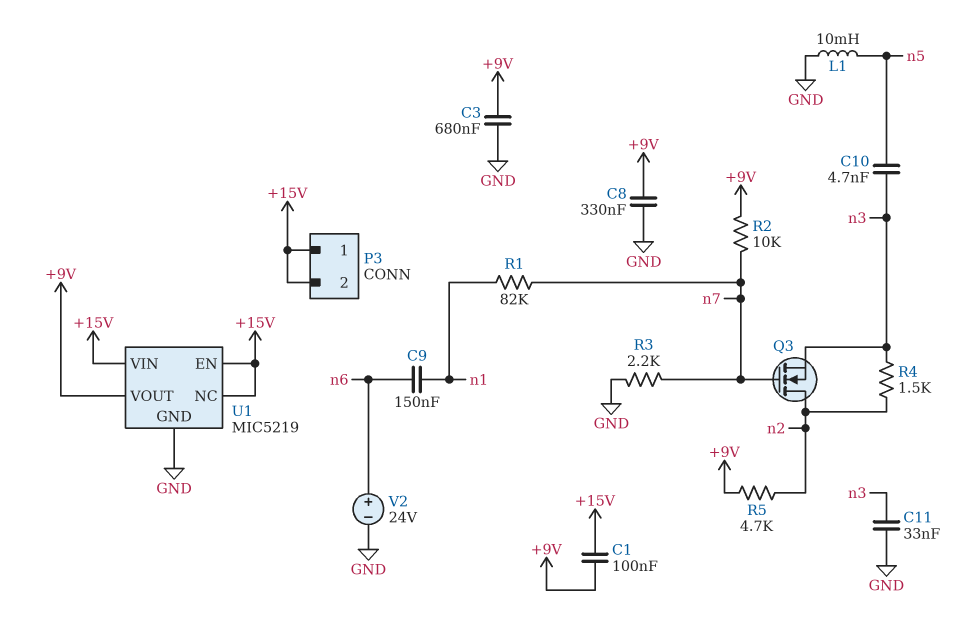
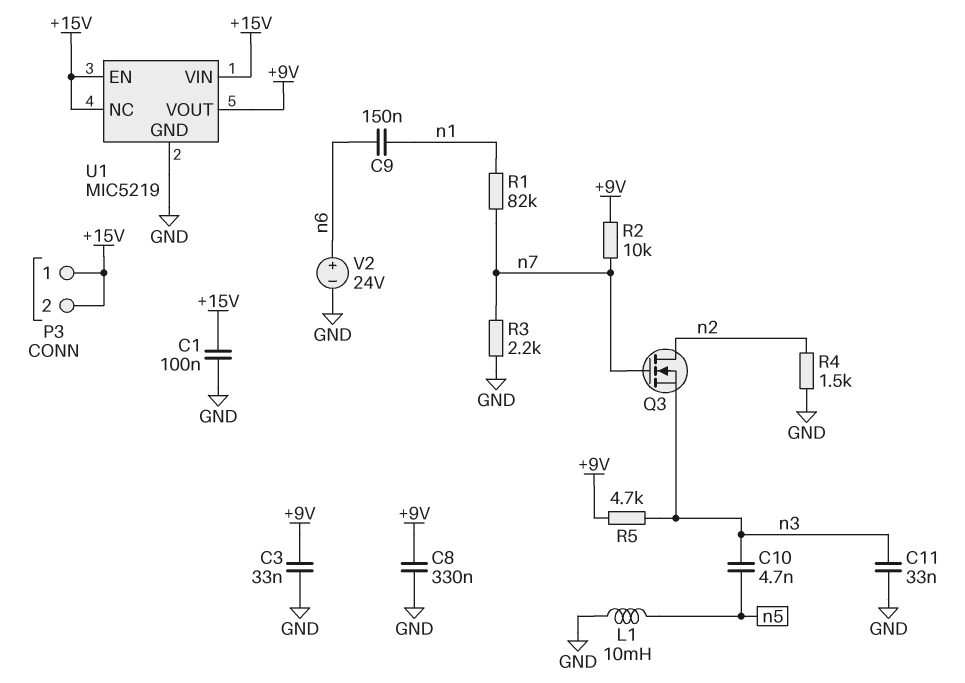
C1: 100nF (+9V, +15V) -> 100nF (+15V, GND)
C3: 680nF (+9V, GND) -> 33nF (+9V, GND)
R4: 1.5k (n2, n3) -> 1.5k (GND, n2)
R5: 4.7k (+9V, n2) -> 4.7k (+9V, n3)

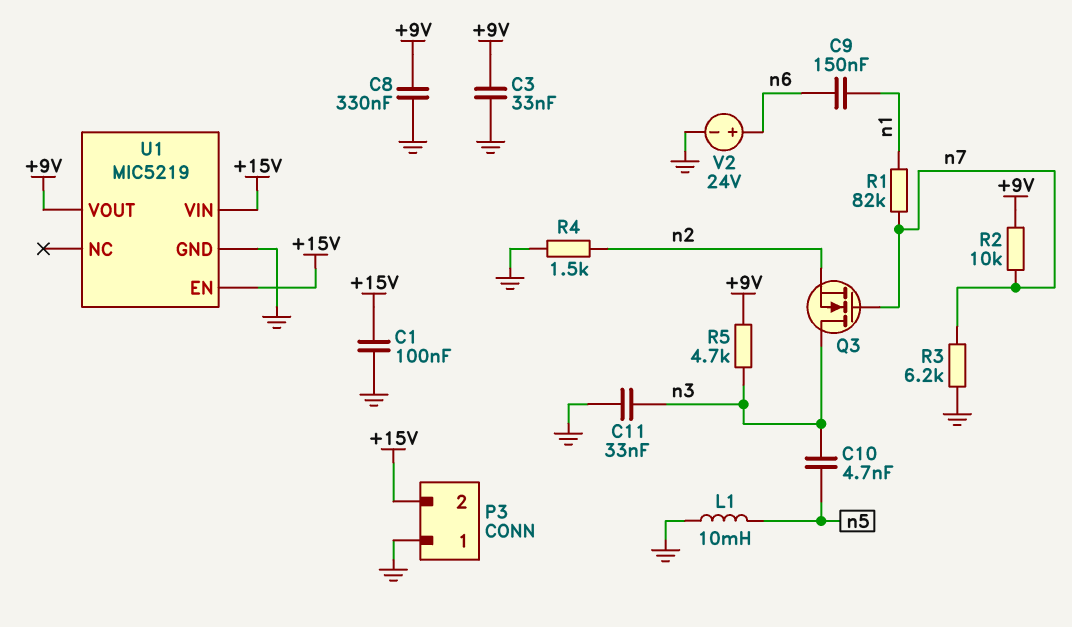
P3 pin 1: +15V -> GND
Q3: NMOS (G n7, D n2, S n3) -> NMOS (G n7, D n3, S n2)
R3: 2.2k (GND, n7) -> 6.2k (GND, n7)
U1 pin NC: +15V -> none

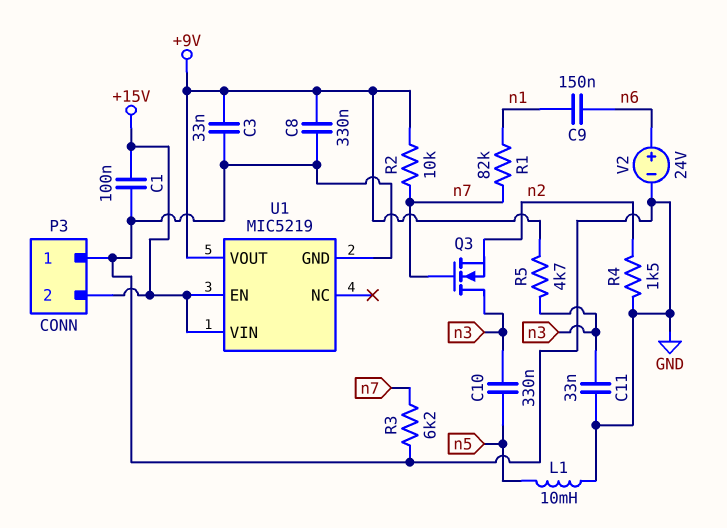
C10: 4.7nF (n3, n5) -> 330nF (n3, n5)

